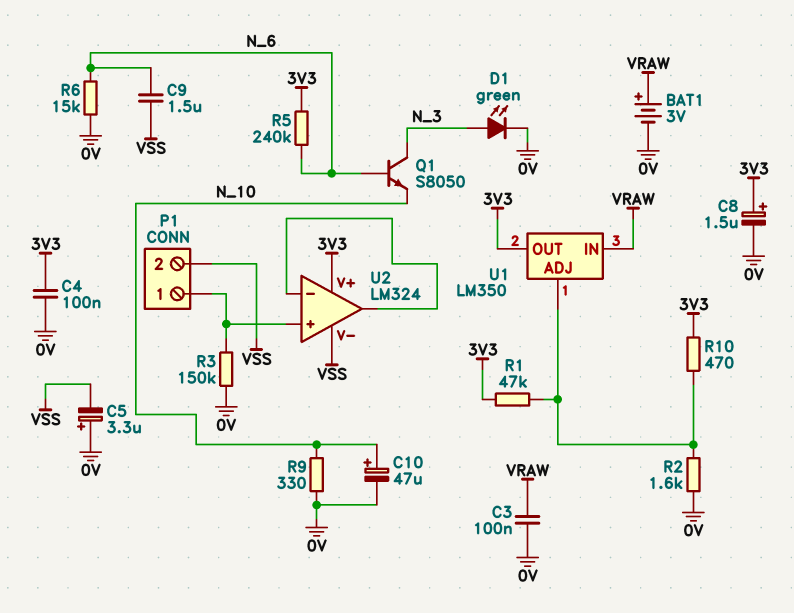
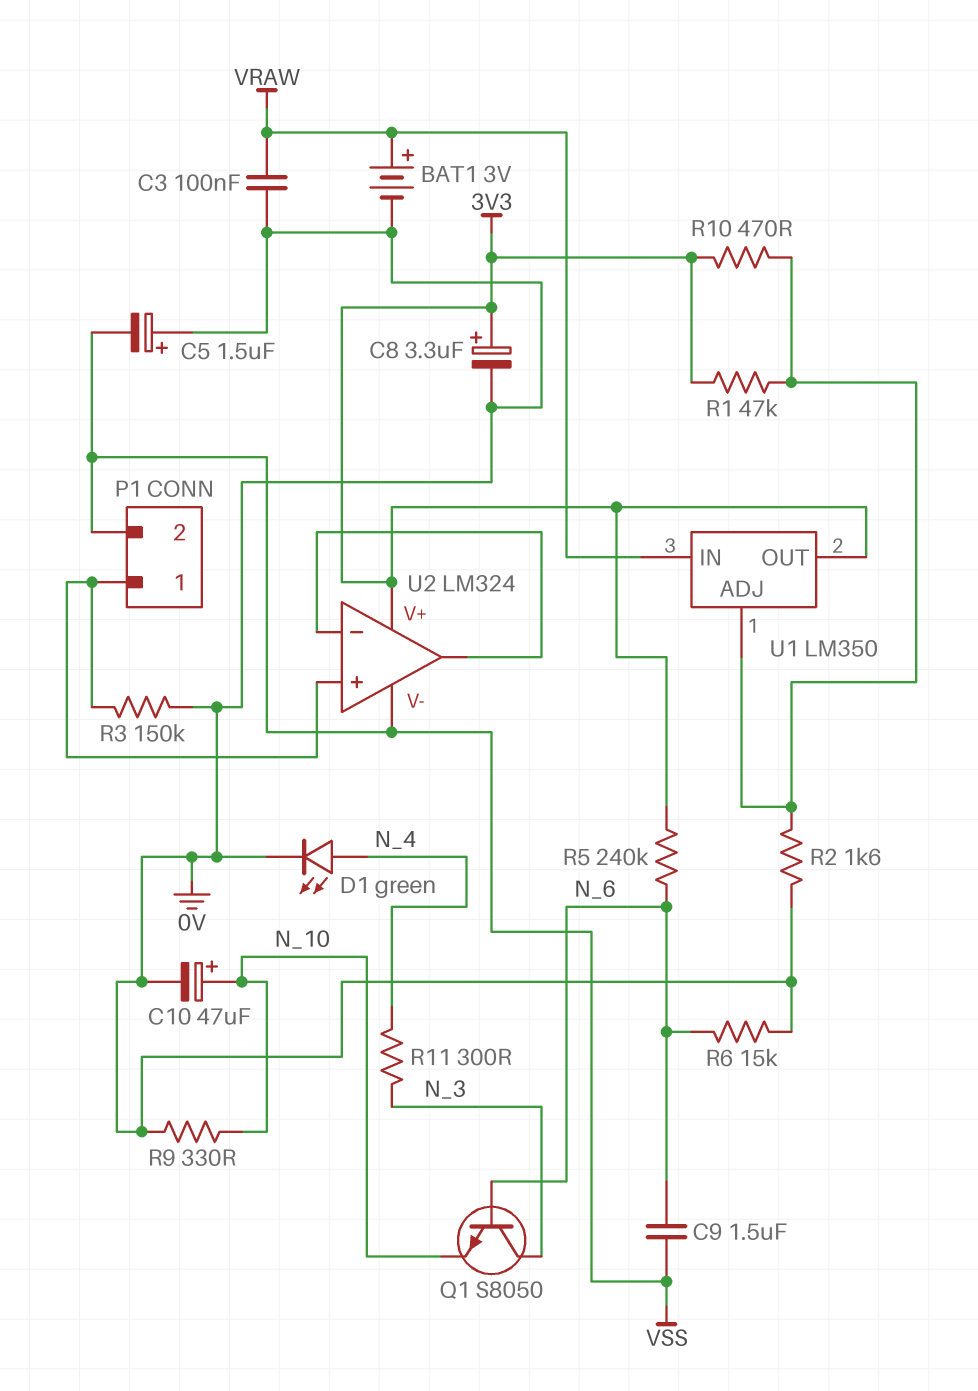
C4: 100nF (0V, 3V3) -> none
C5: 3.3uF (plus 0V, minus VSS) -> 1.5uF (plus 0V, minus VSS)
C8: 1.5uF (plus 3V3, minus 0V) -> 3.3uF (plus 3V3, minus 0V)
D1: LED green (A N_3, K 0V) -> LED green (A N_4, K 0V)
R11: none -> 300 (N_3, N_4)

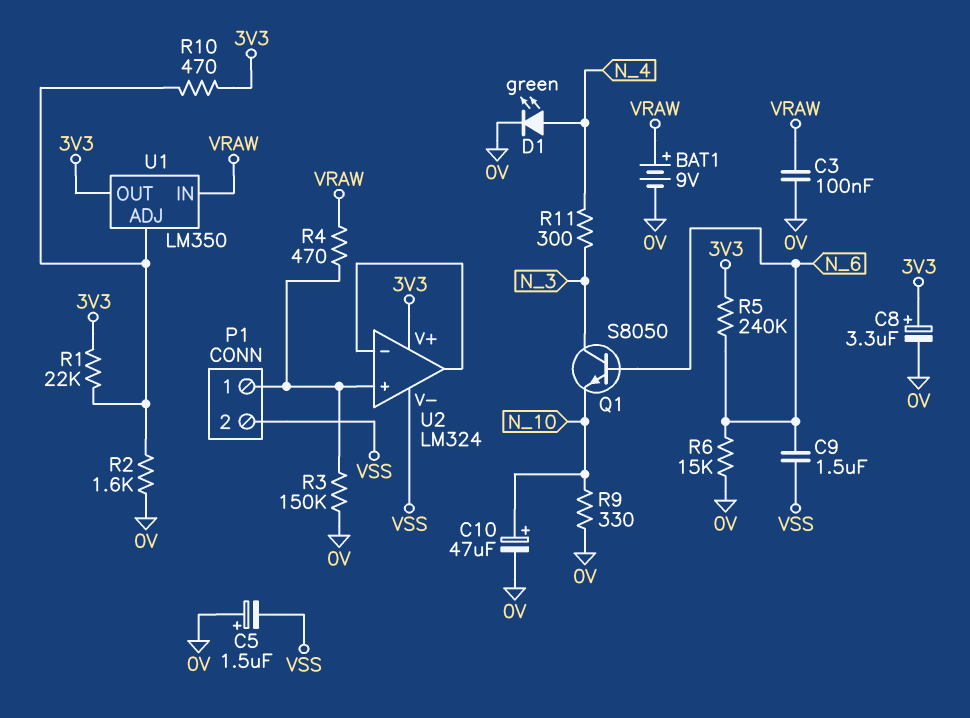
BAT1: 3V (plus VRAW, minus 0V) -> 9V (plus VRAW, minus 0V)
R1: 47k (3V3, U1/ADJ) -> 22k (3V3, U1/ADJ)
R4: none -> 470 (P1/1, VRAW)

